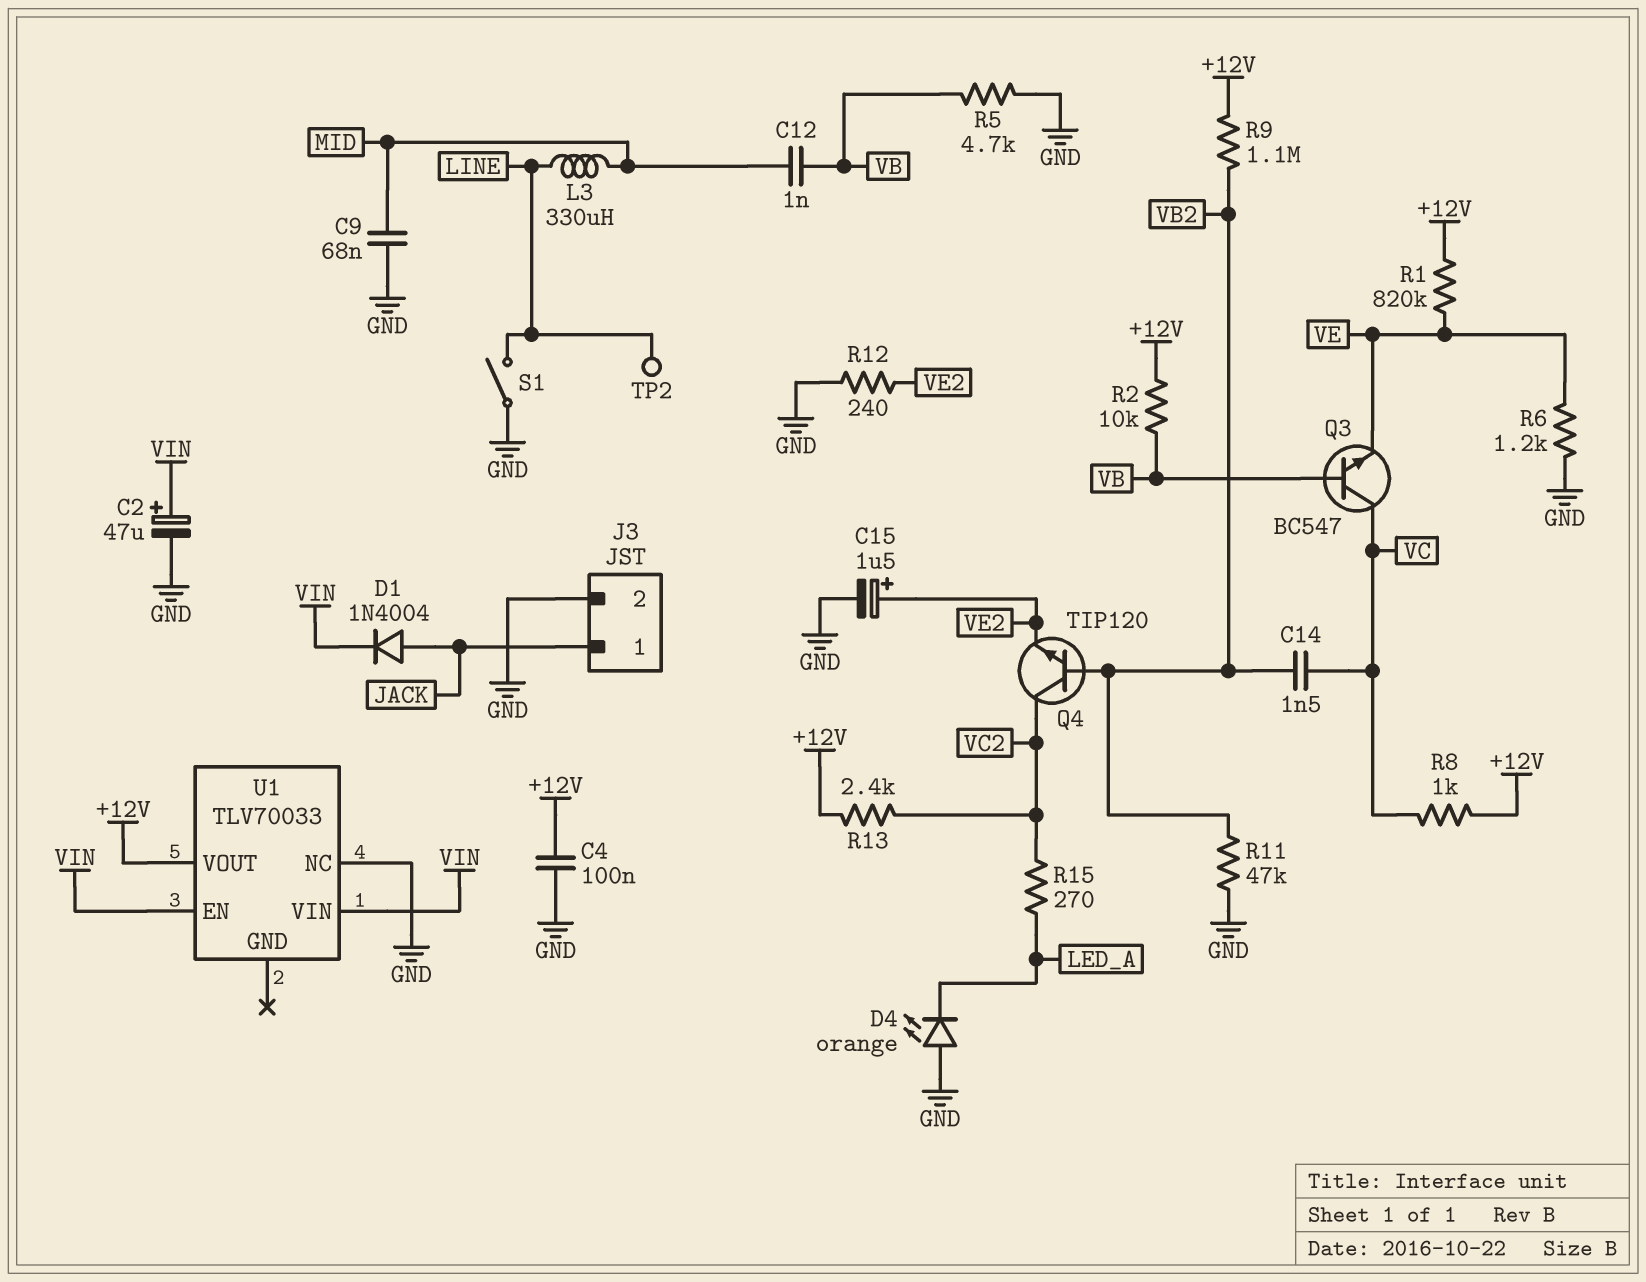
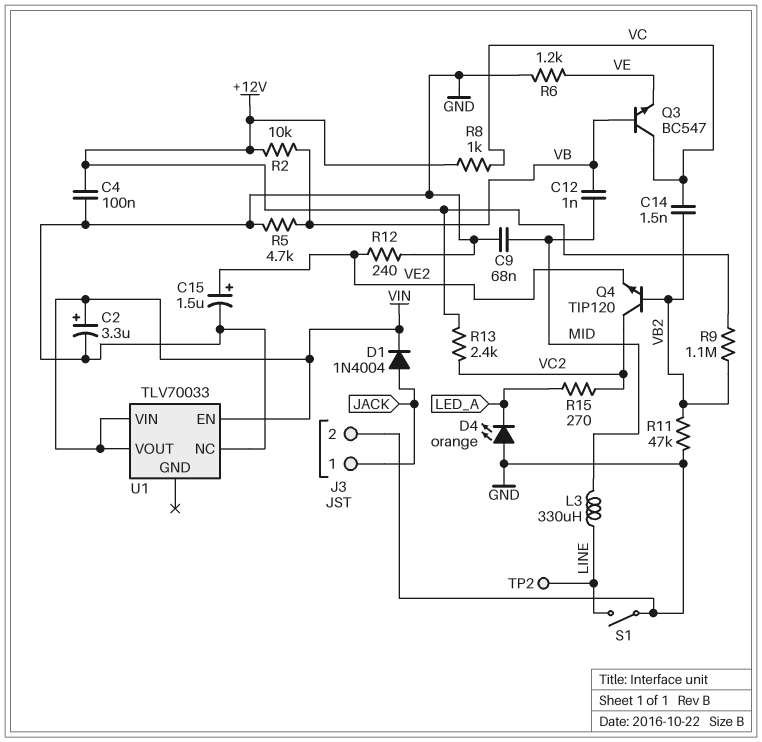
C2: 47uF (plus VIN, minus GND) -> 3.3uF (plus VIN, minus GND)
R1: 820k (+12V, VE) -> none
U1 pin VOUT: +12V -> VIN

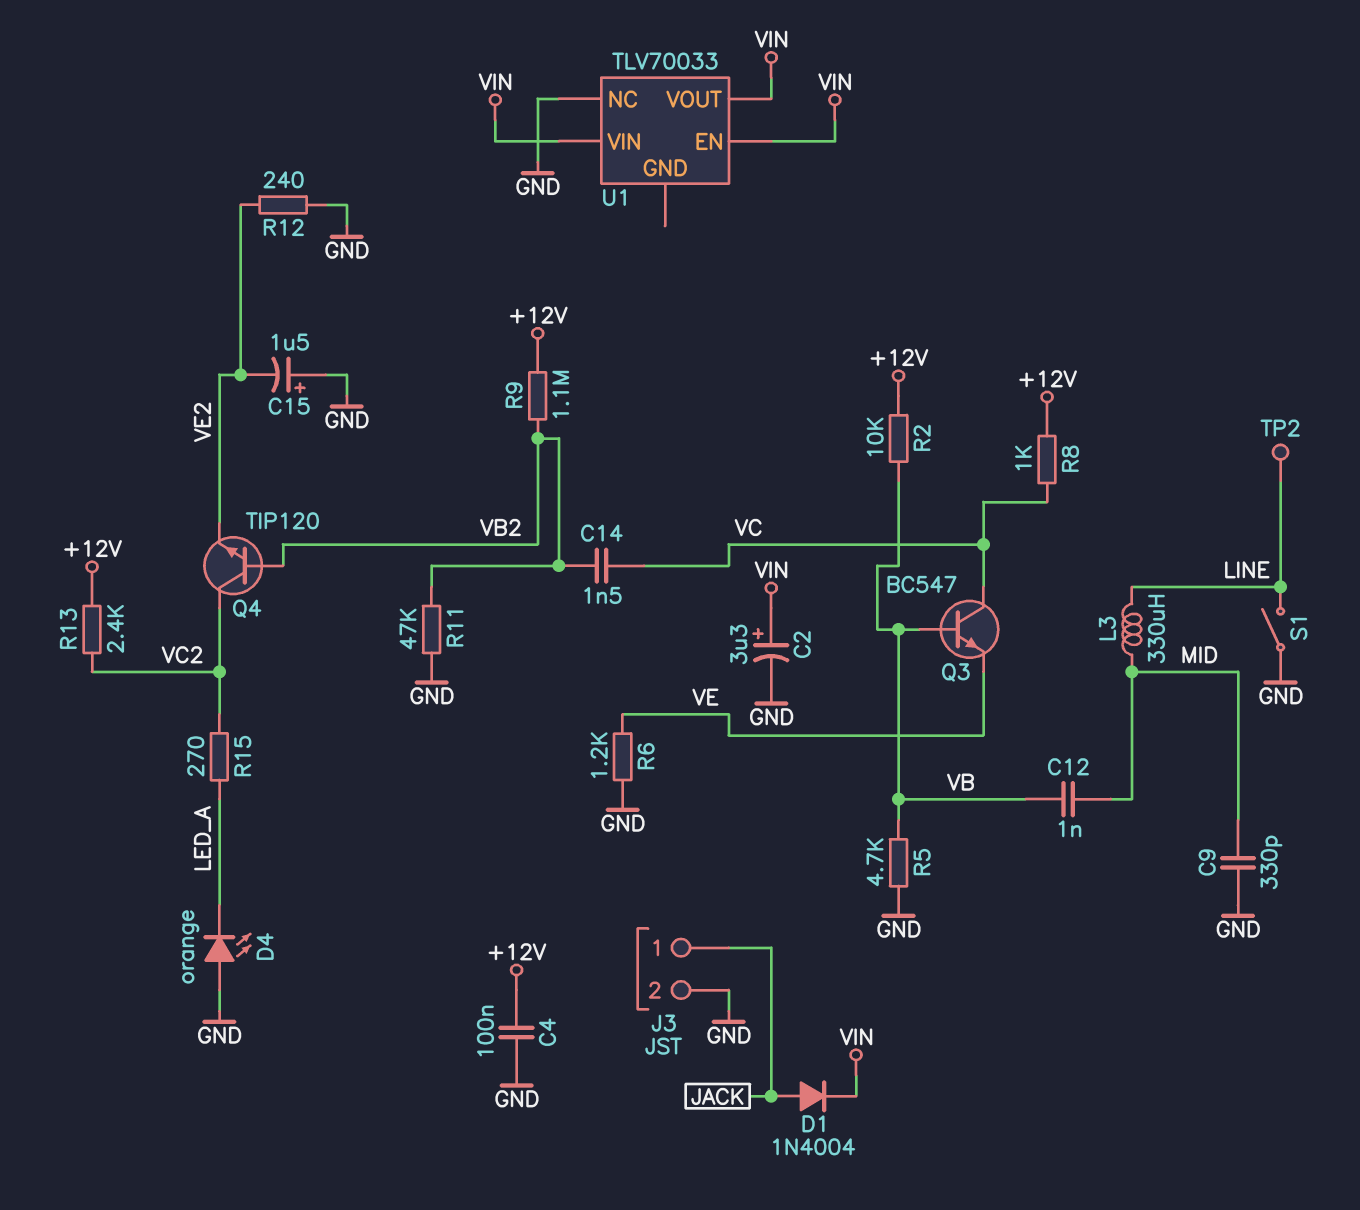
C9: 68nF (GND, MID) -> 330pF (GND, MID)
C15: 1.5uF (plus VE2, minus GND) -> 1.5uF (plus GND, minus VE2)

